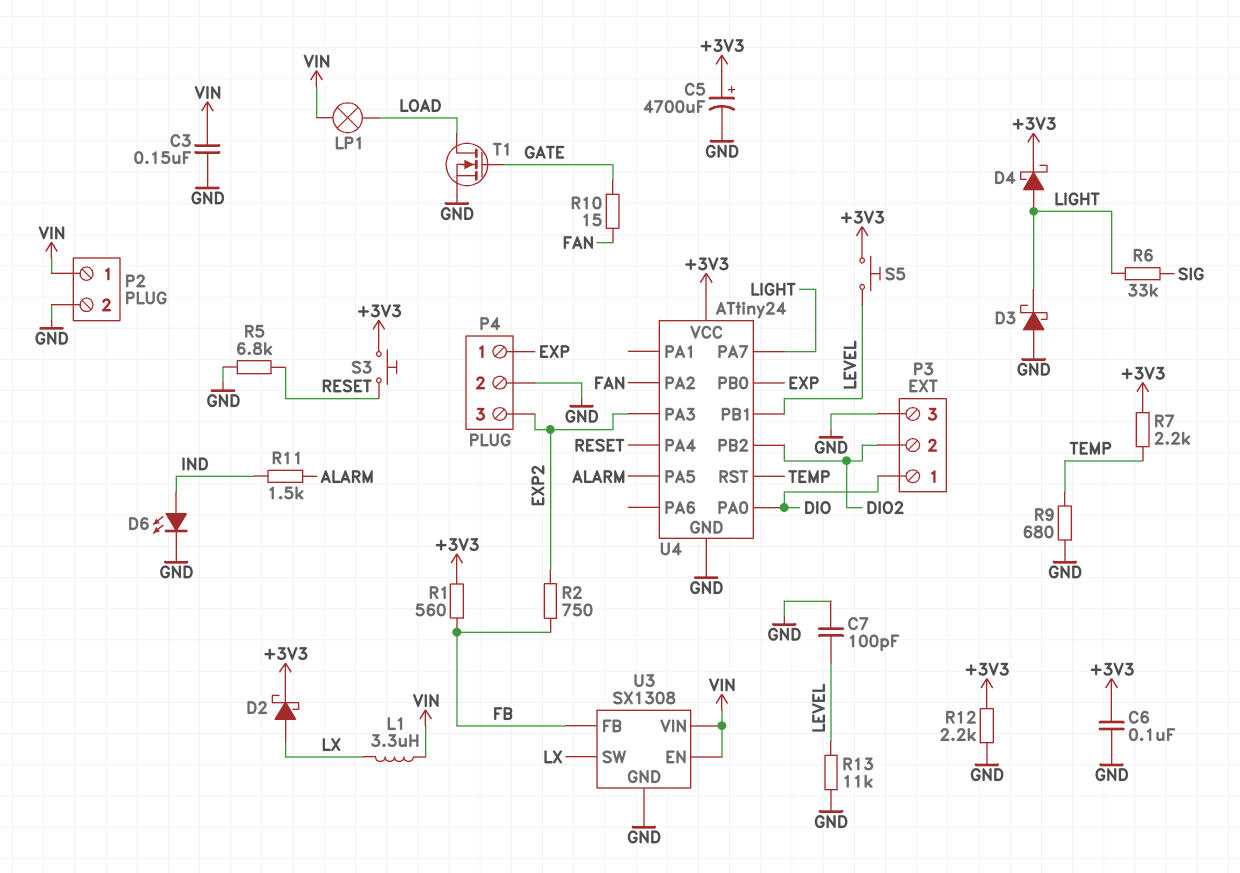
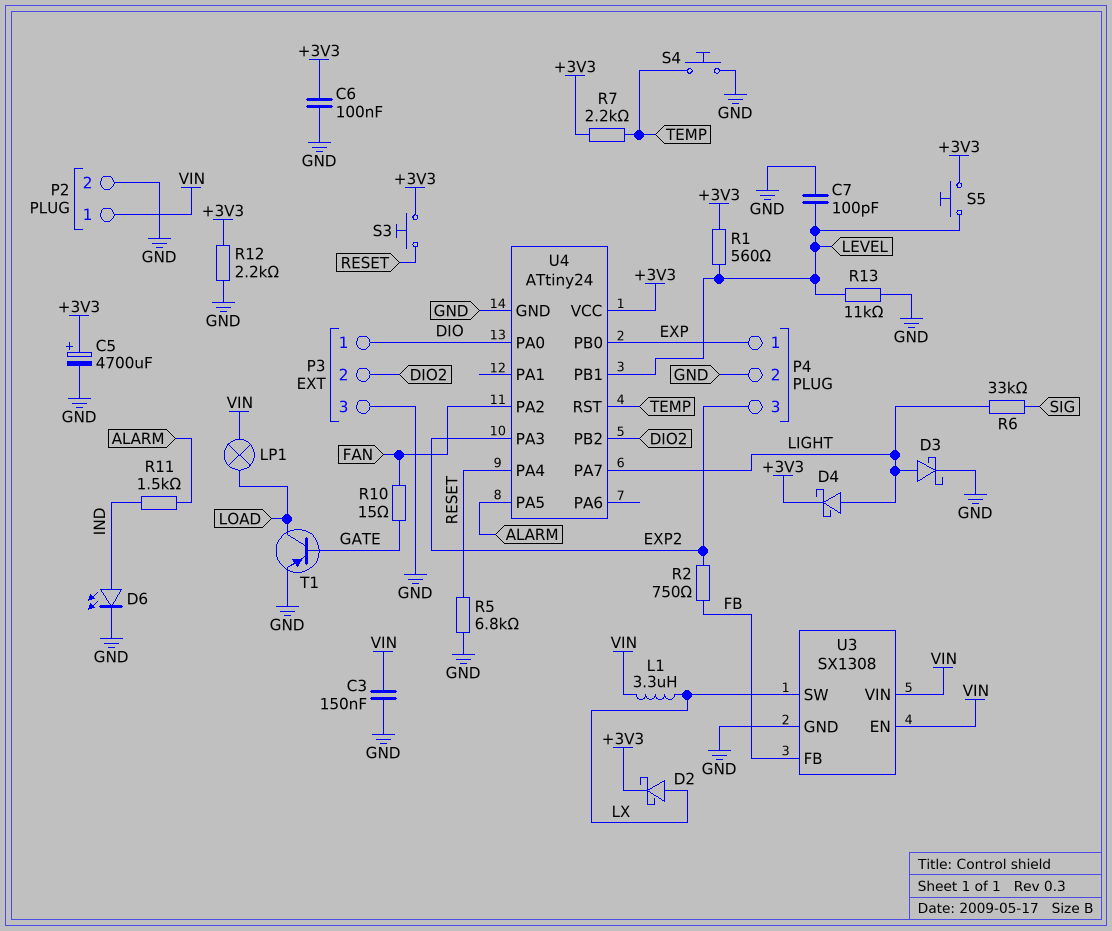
D3: schottky (A GND, K LIGHT) -> schottky (A LIGHT, K GND)
R1: 560 (+3V3, FB) -> 560 (+3V3, LEVEL)
R9: 680 (GND, TEMP) -> none
S4: none -> button (GND, TEMP)
T1: NMOS (G GATE, D LOAD, S GND) -> PNP (B GATE, C LOAD, E GND)

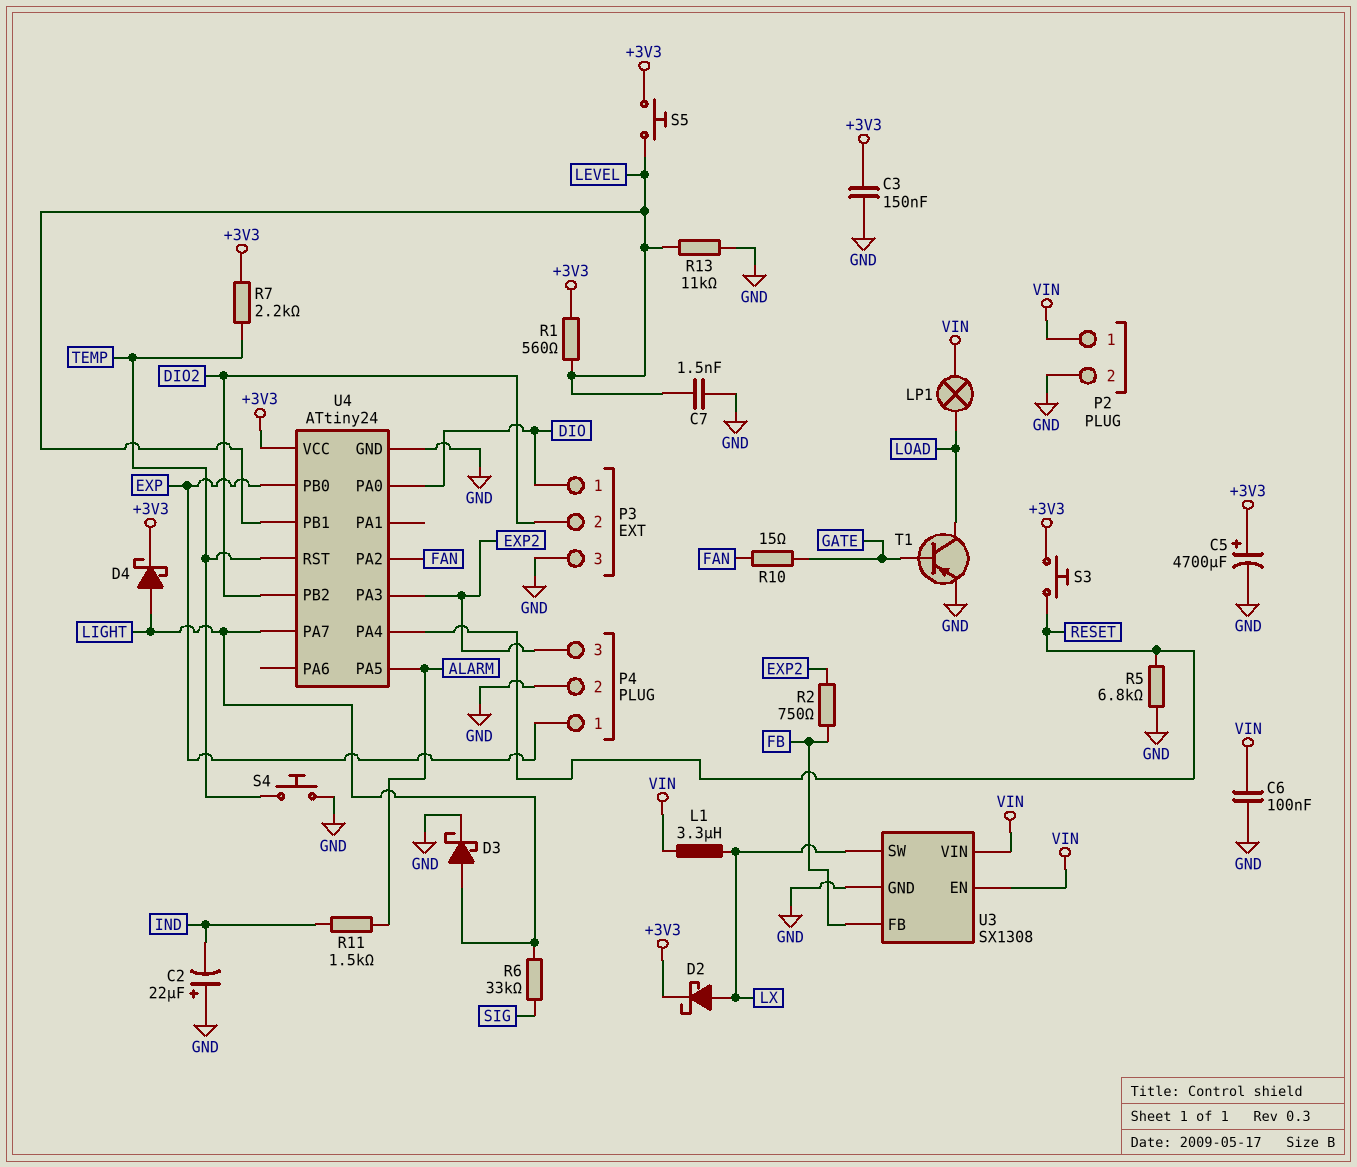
C2: none -> 22uF (plus GND, minus IND)
C3: 150nF (GND, VIN) -> 150nF (+3V3, GND)
C6: 100nF (+3V3, GND) -> 100nF (GND, VIN)
C7: 100pF (GND, LEVEL) -> 1.5nF (GND, LEVEL)
D6: LED (A IND, K GND) -> none
R12: 2.2k (+3V3, GND) -> none

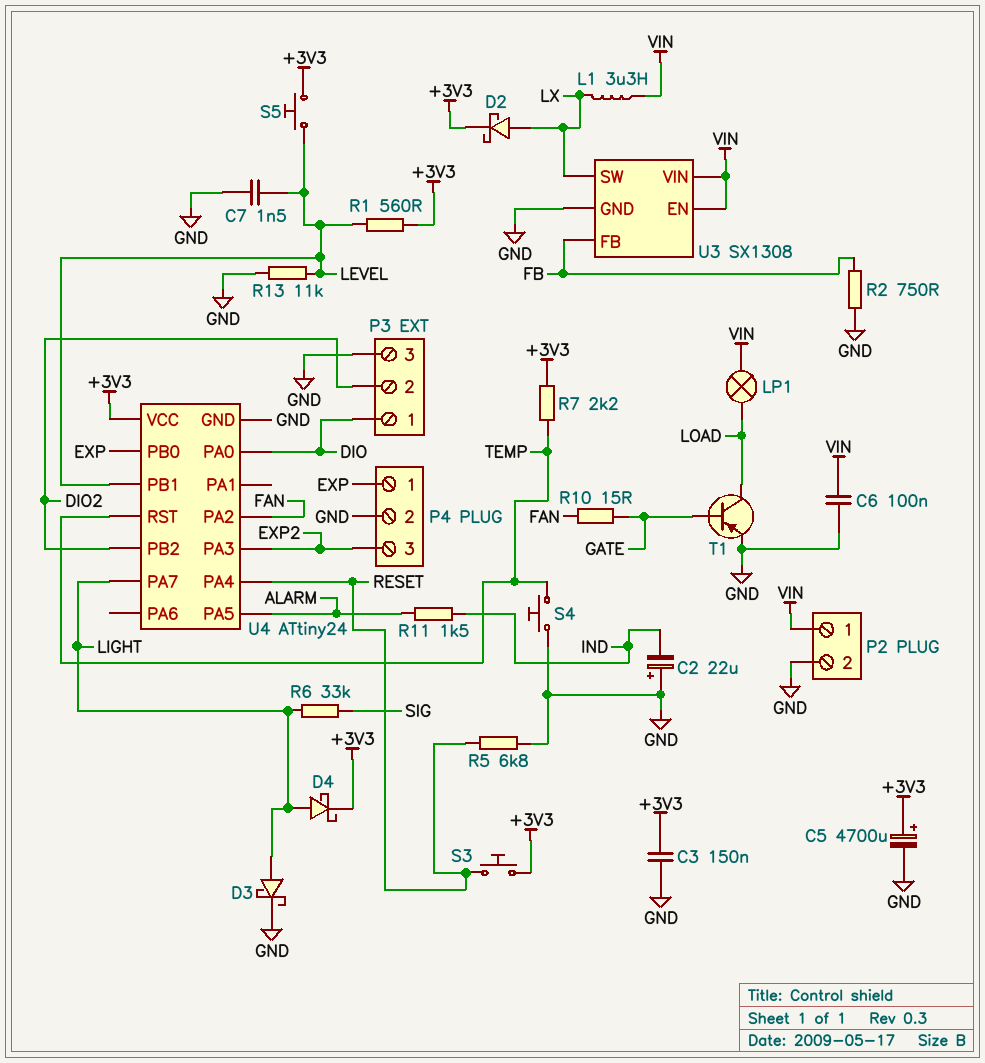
R2: 750 (EXP2, FB) -> 750 (FB, GND)

